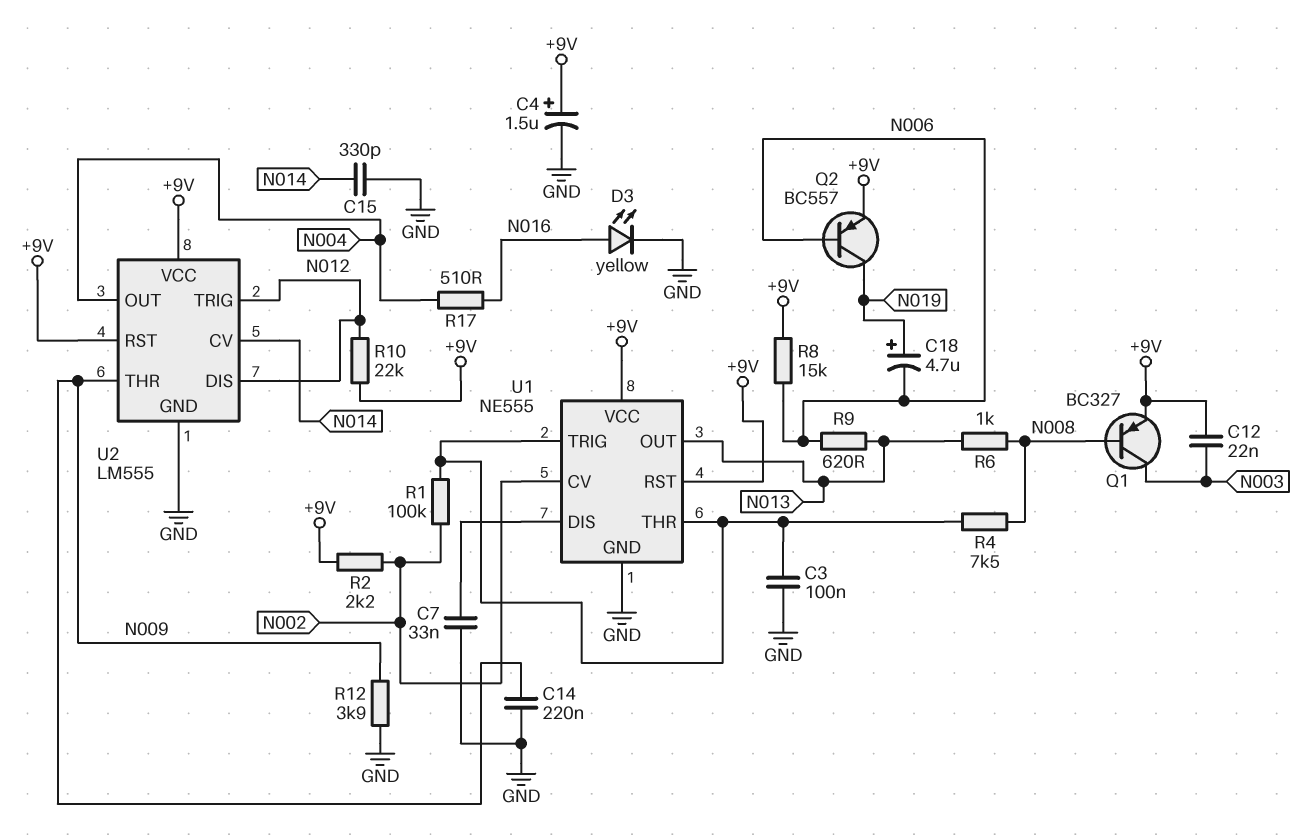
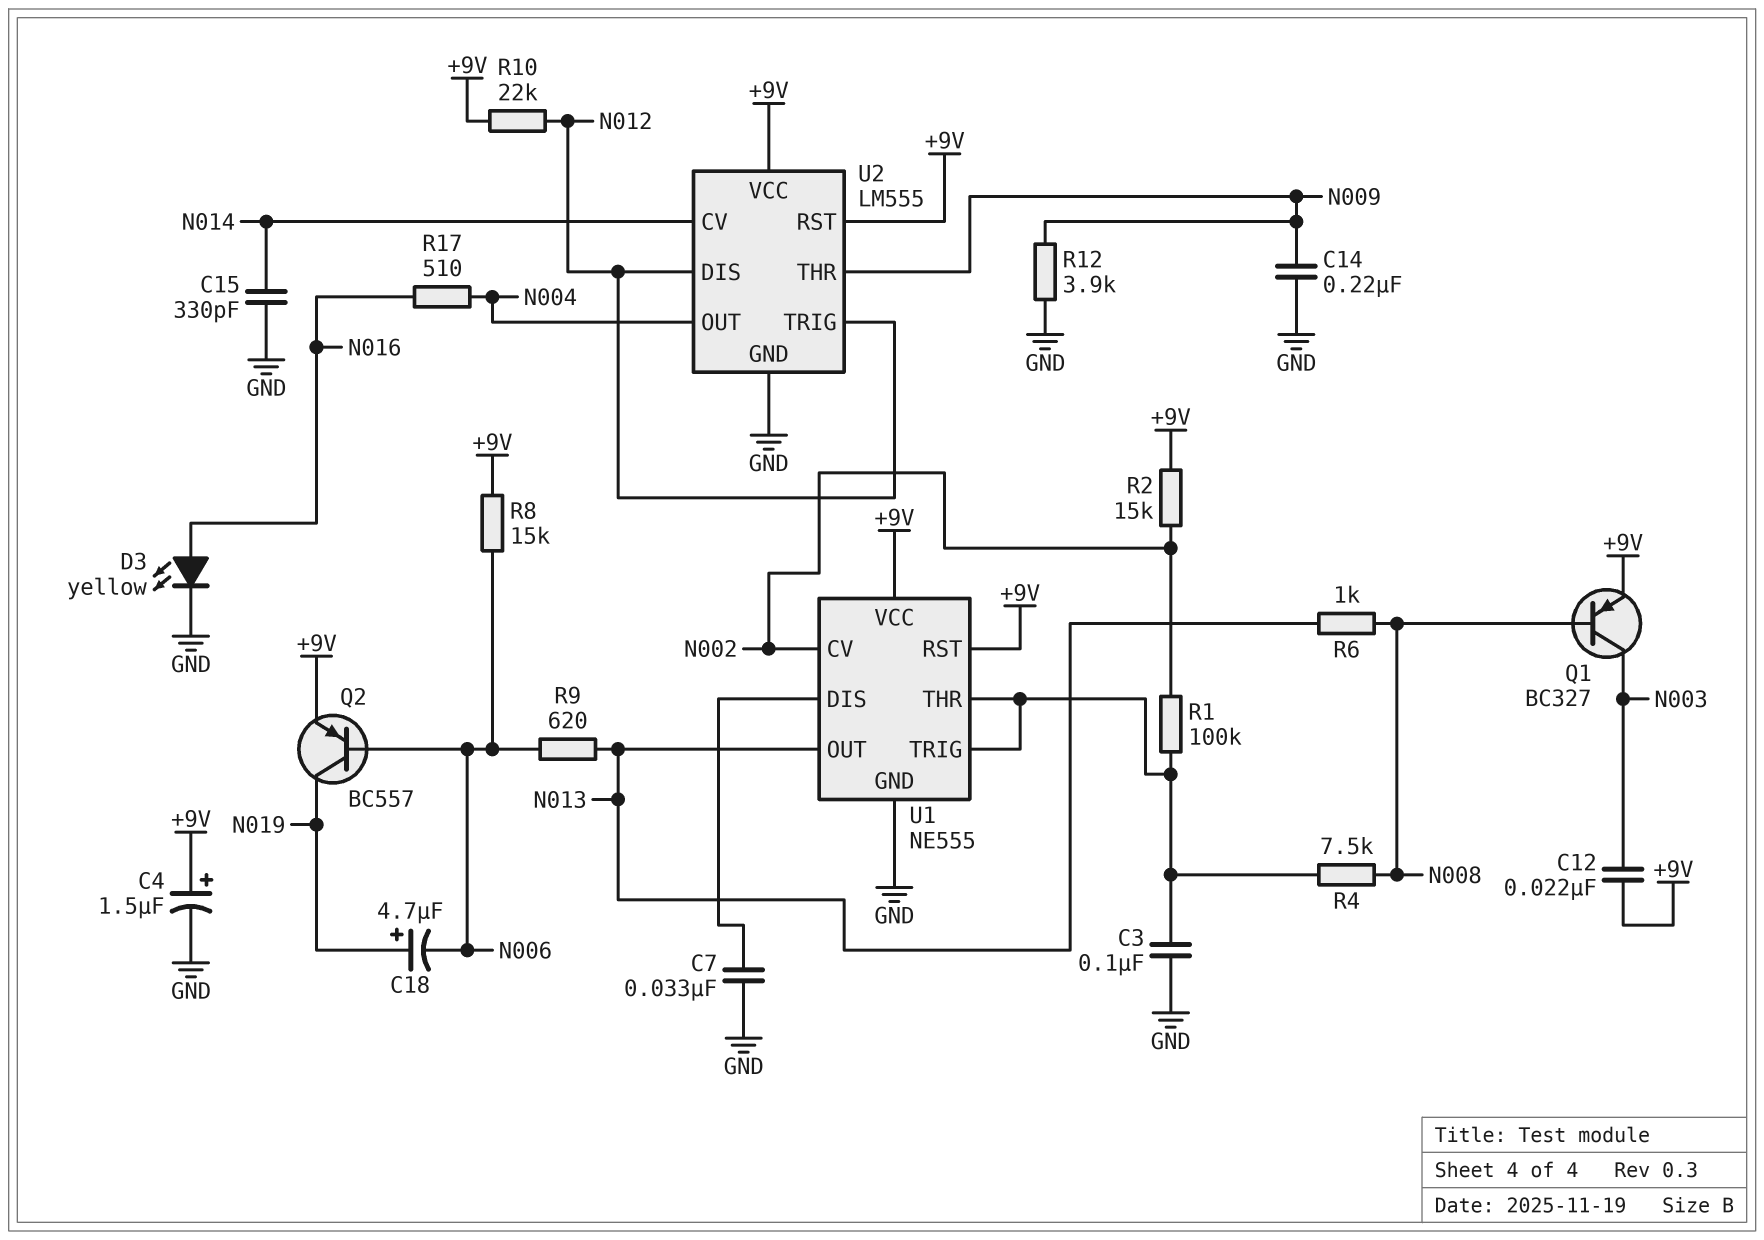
R2: 2.2k (+9V, N002) -> 15k (+9V, N002)

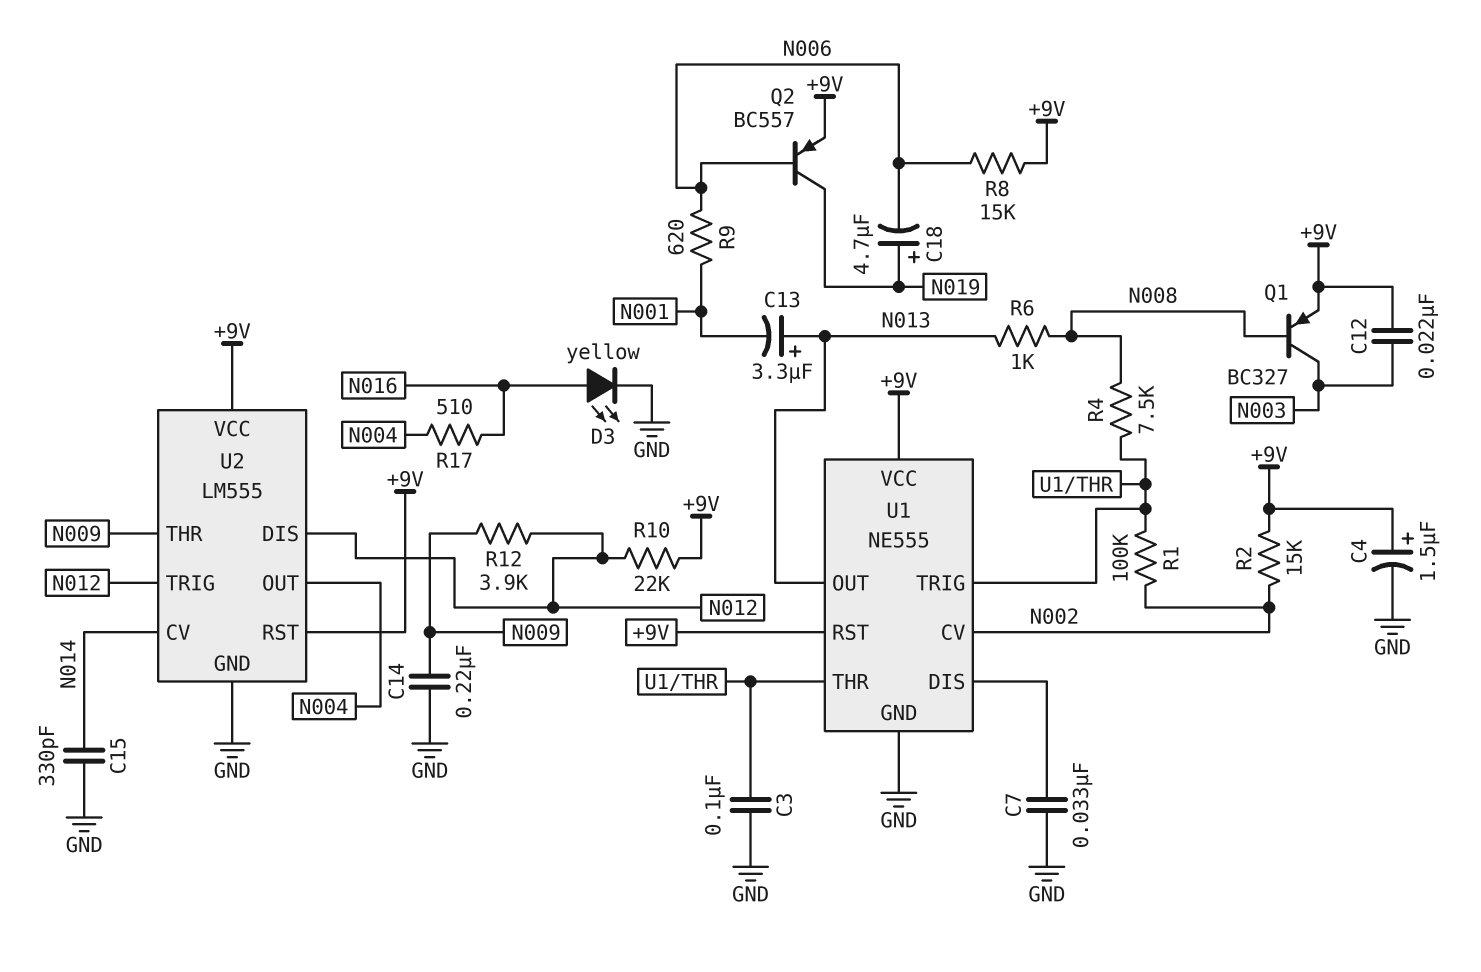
C13: none -> 3.3uF (plus N013, minus N001)
R9: 620 (N006, N013) -> 620 (N001, N006)
R12: 3.9k (GND, N009) -> 3.9k (N009, N012)

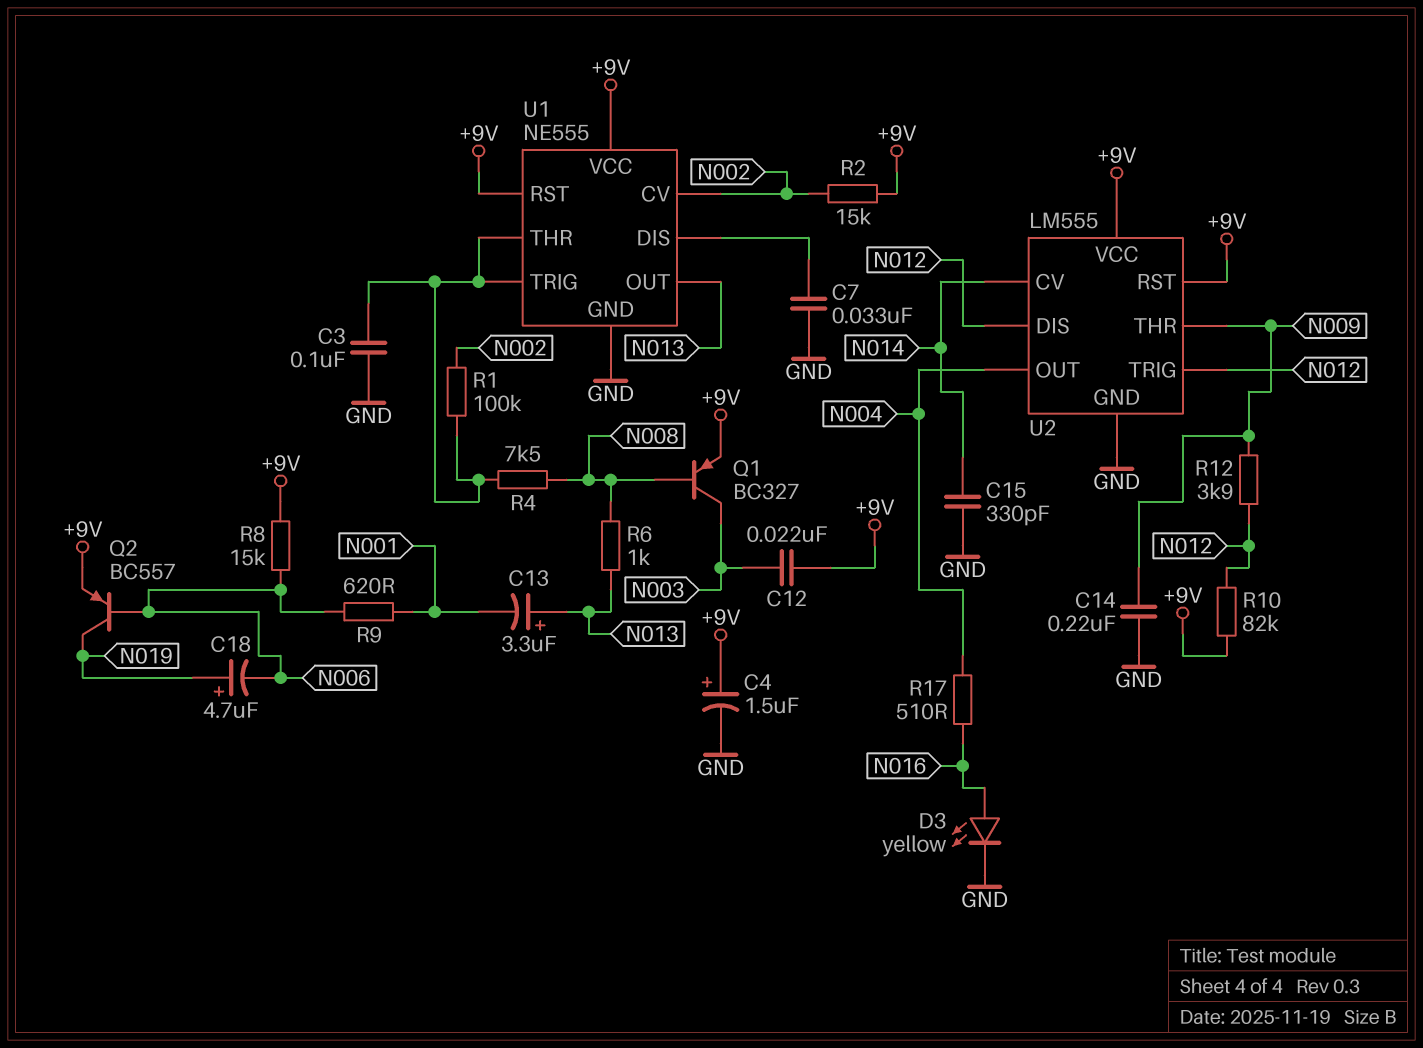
R10: 22k (+9V, N012) -> 82k (+9V, N012)

